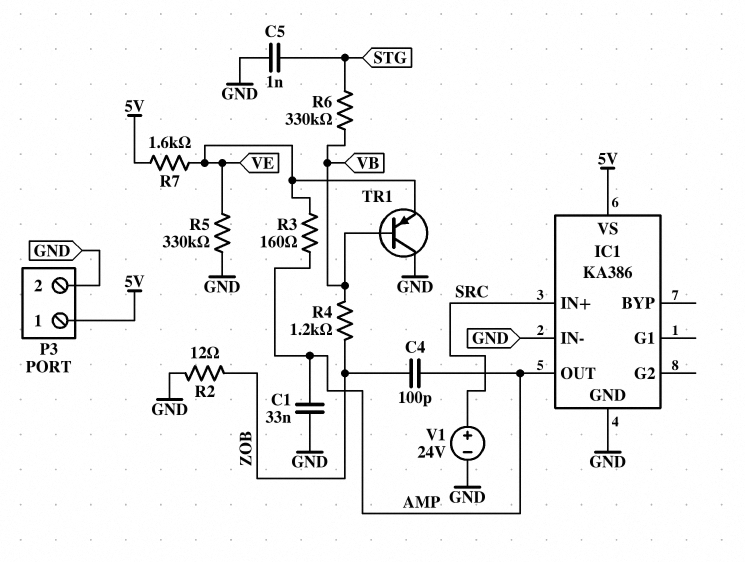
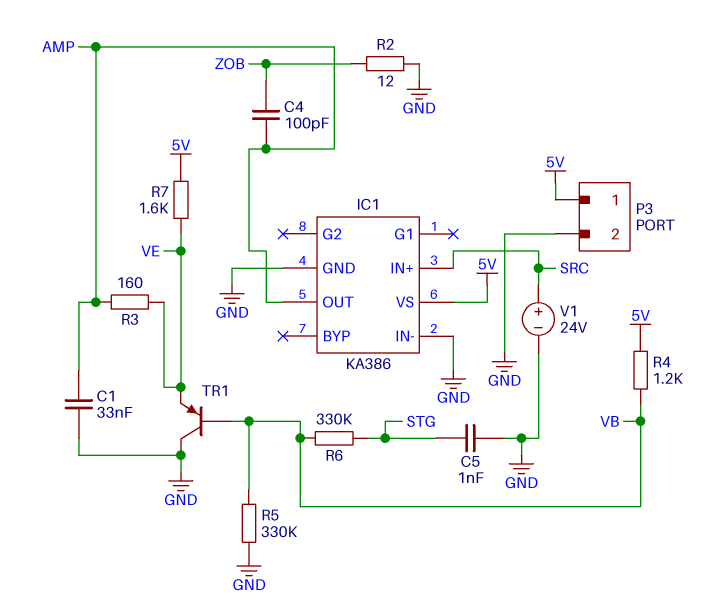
R4: 1.2k (VB, ZOB) -> 1.2k (5V, VB)
R5: 330k (GND, VE) -> 330k (GND, VB)

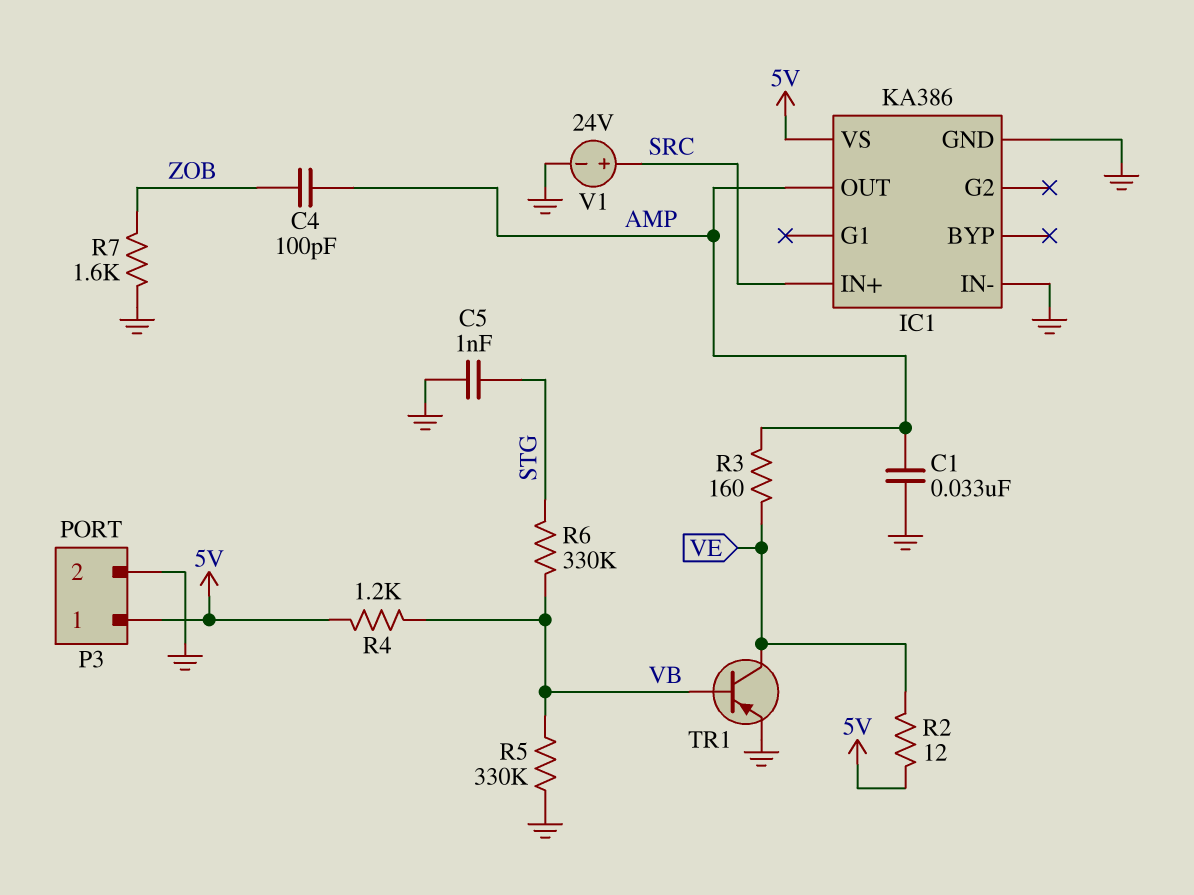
R2: 12 (GND, ZOB) -> 12 (5V, VE)
R7: 1.6k (5V, VE) -> 1.6k (GND, ZOB)
TR1: PNP (B VB, C GND, E VE) -> PNP (B VB, C VE, E GND)

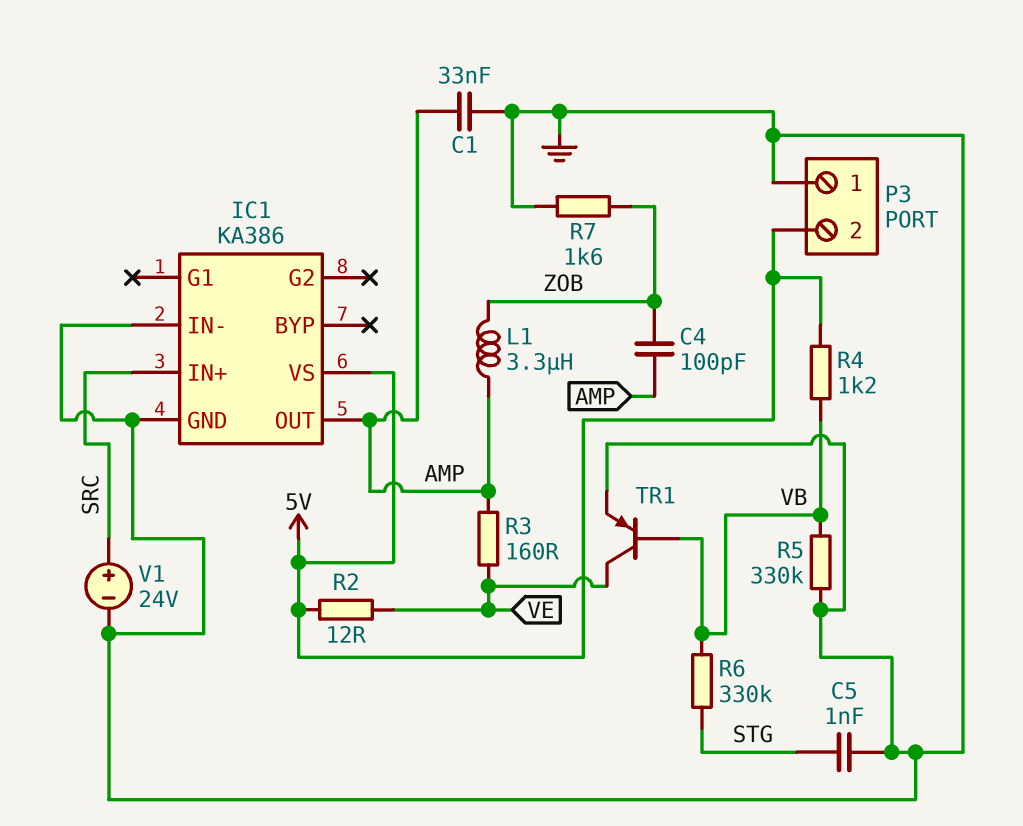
L1: none -> 3.3uH (AMP, ZOB)
P3 pin 1: 5V -> GND
P3 pin 2: GND -> 5V

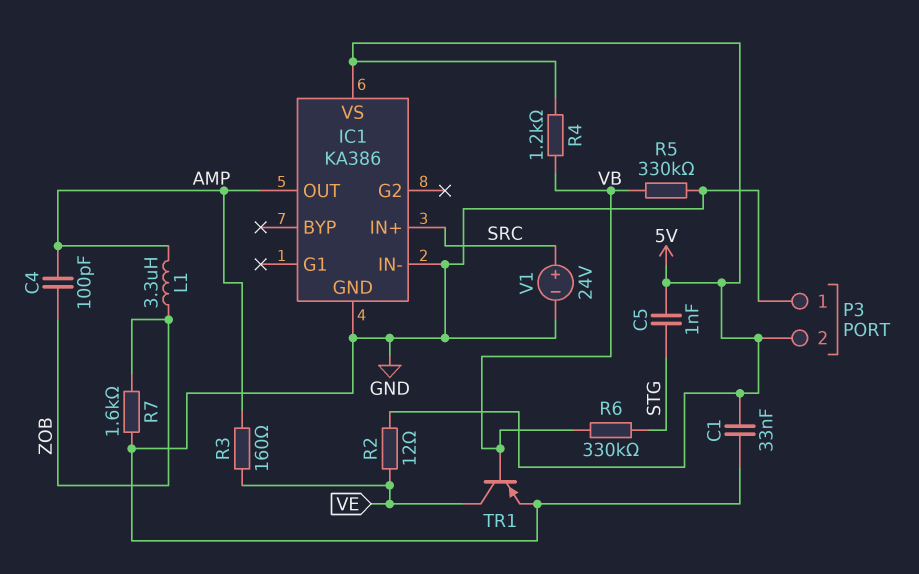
C1: 33nF (AMP, GND) -> 33nF (5V, GND)
C5: 1nF (GND, STG) -> 1nF (5V, STG)

